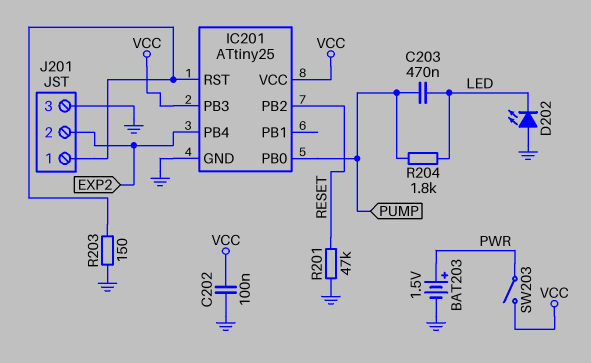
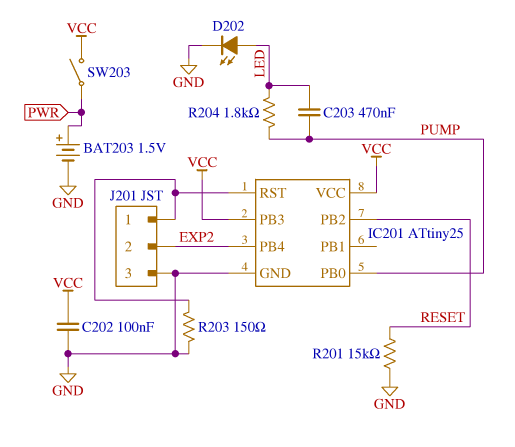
D202: LED (A GND, K LED) -> LED (A LED, K GND)
R201: 47k (GND, RESET) -> 15k (GND, RESET)

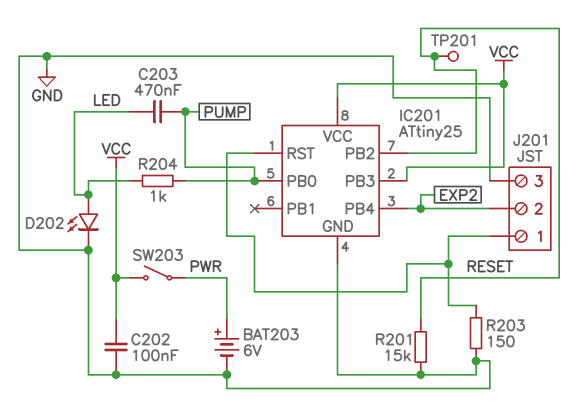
BAT203: 1.5V (plus PWR, minus GND) -> 6V (plus PWR, minus GND)
R204: 1.8k (LED, PUMP) -> 1k (LED, PUMP)
TP201: none -> test point (RESET)

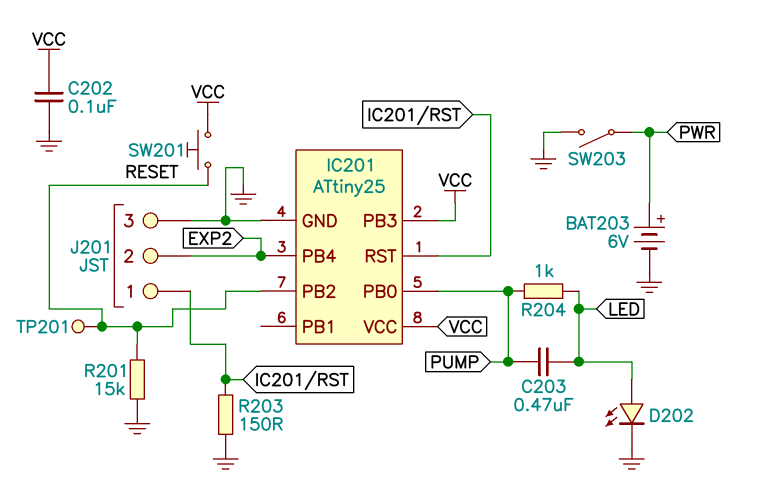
SW201: none -> button (RESET, VCC)
SW203: switch (PWR, VCC) -> switch (GND, PWR)

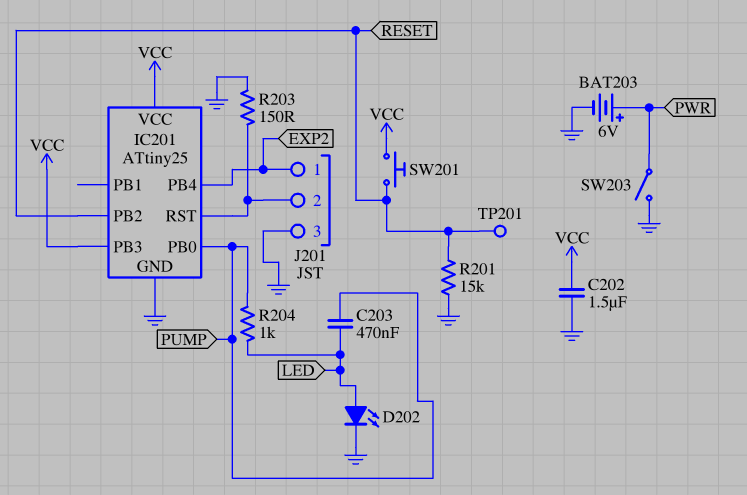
C202: 100nF (GND, VCC) -> 1.5uF (GND, VCC)
J201 pin 1: IC201/RST -> EXP2
J201 pin 2: EXP2 -> IC201/RST

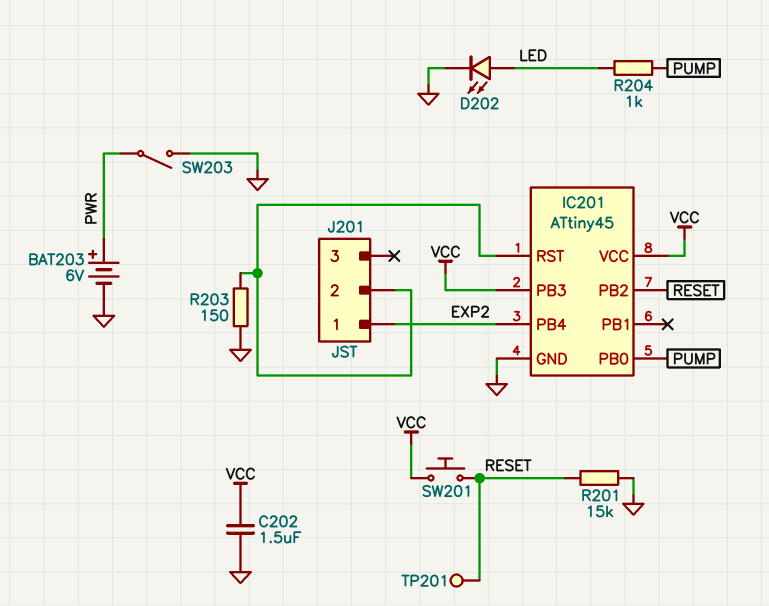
C203: 470nF (LED, PUMP) -> none
IC201: ATtiny25 -> ATtiny45
J201 pin 3: GND -> none

